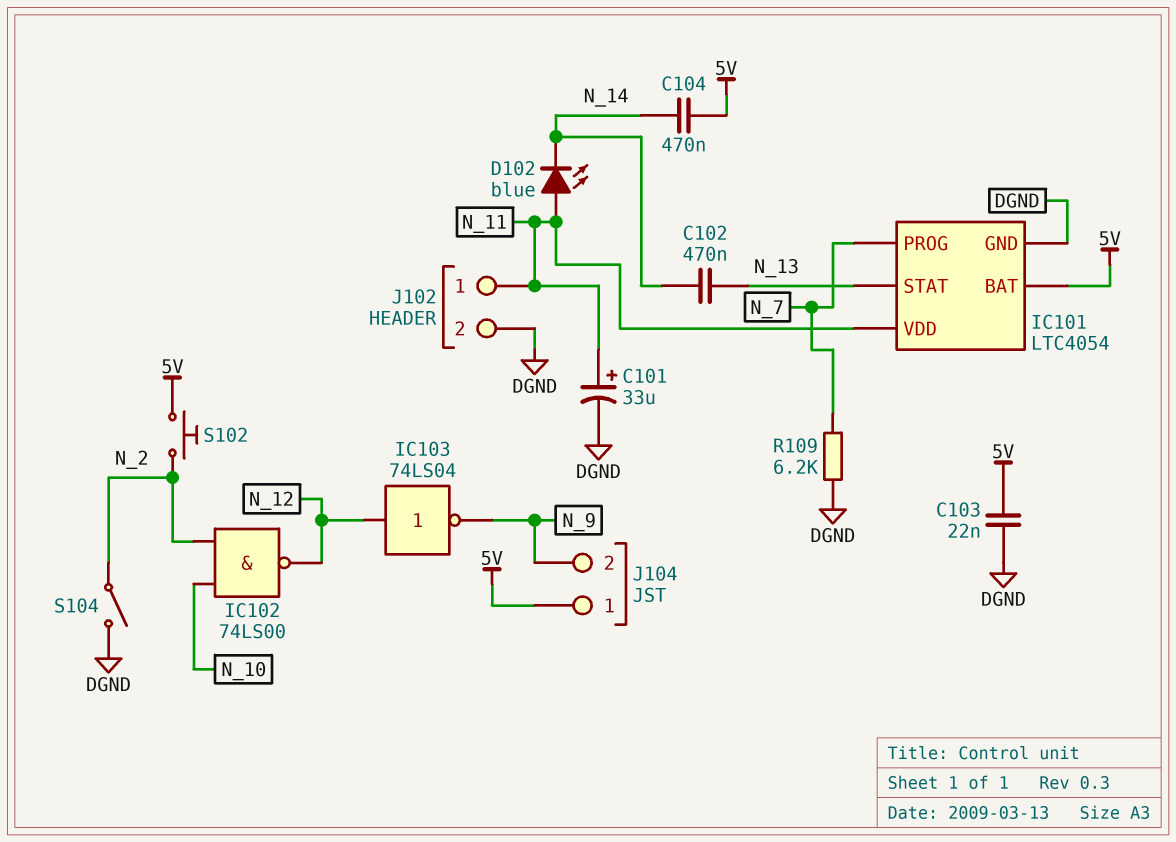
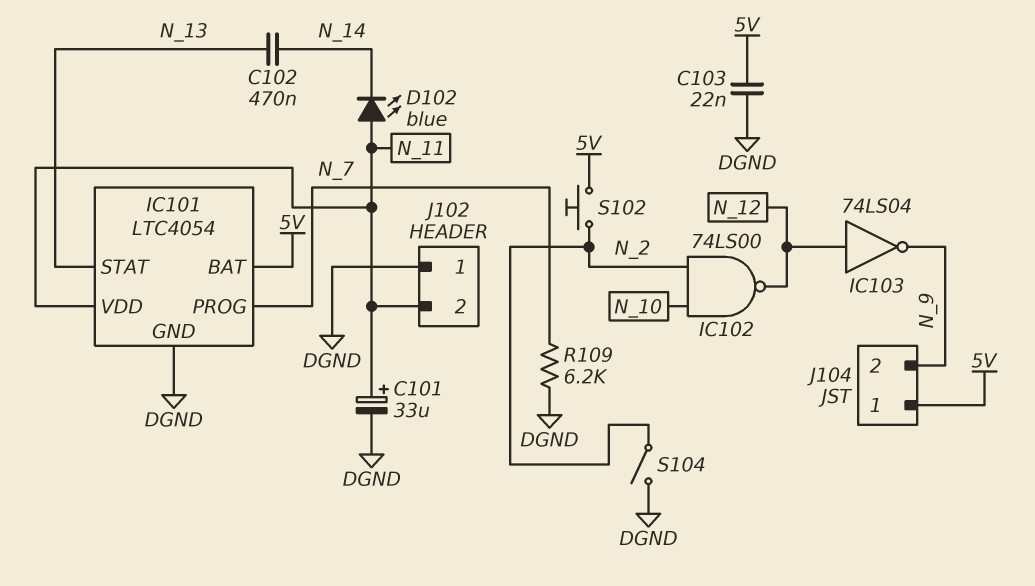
C104: 470nF (5V, N_14) -> none
J102 pin 1: N_11 -> DGND
J102 pin 2: DGND -> N_11

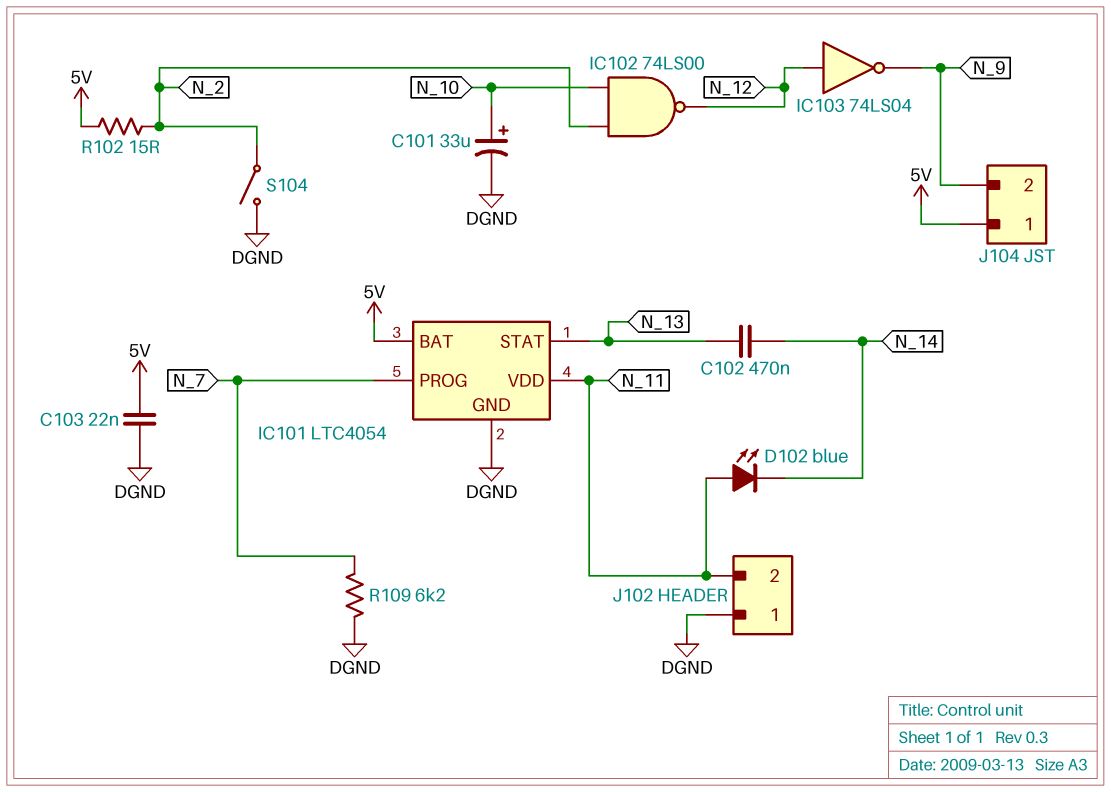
C101: 33uF (plus N_11, minus DGND) -> 33uF (plus N_10, minus DGND)
R102: none -> 15 (5V, N_2)
S102: button (5V, N_2) -> none

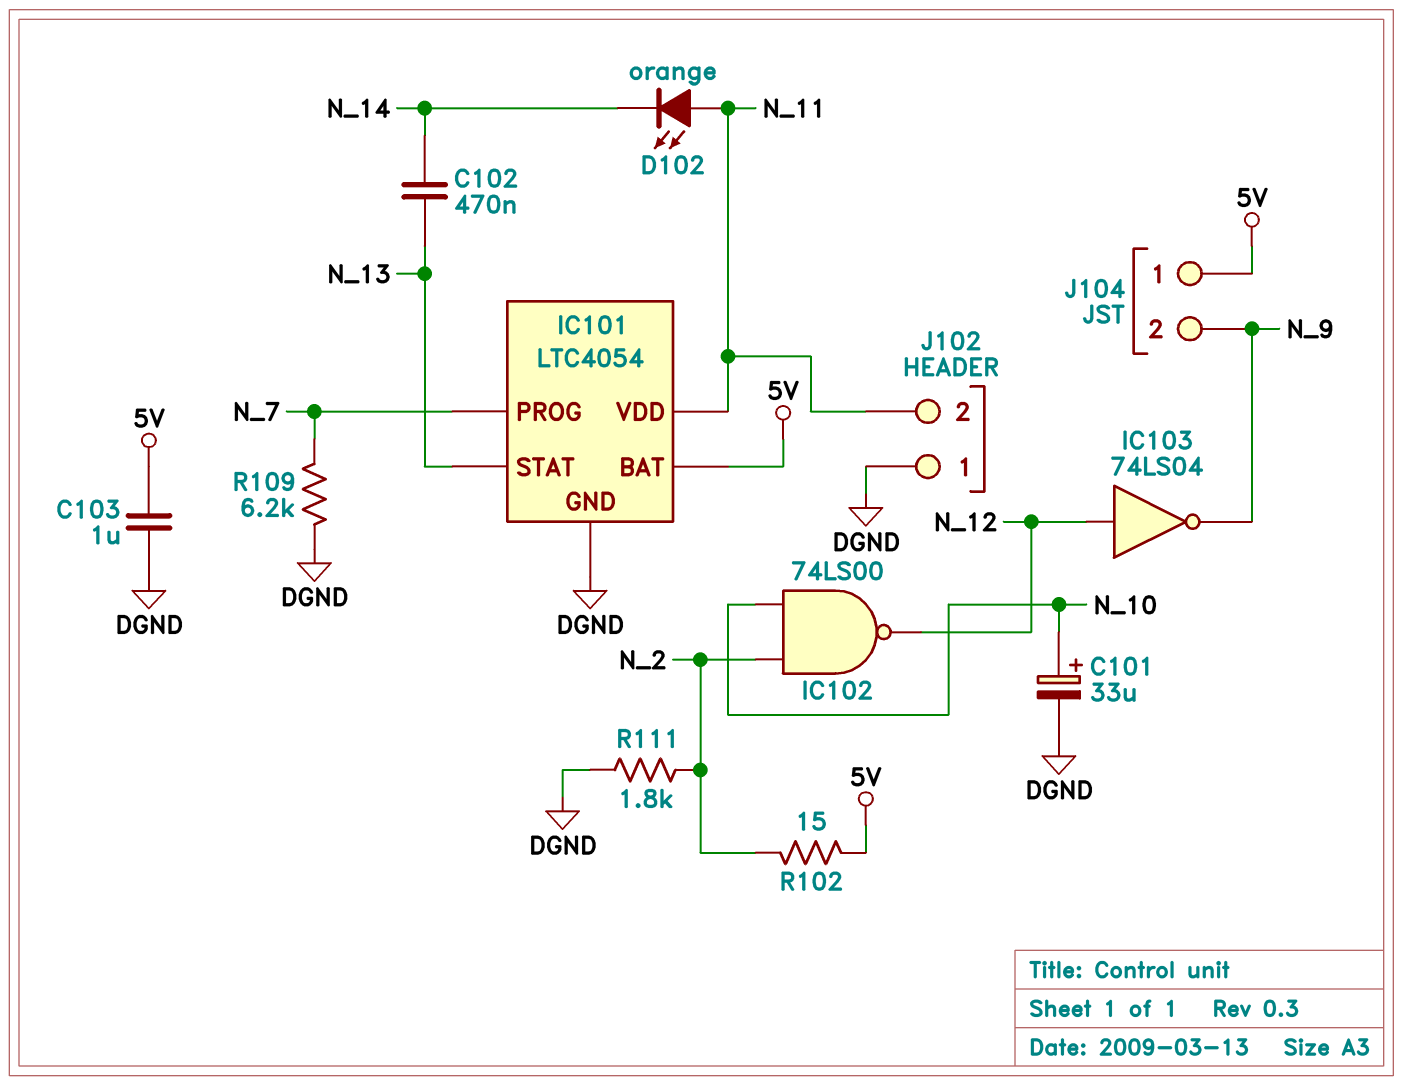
C103: 22nF (5V, DGND) -> 1uF (5V, DGND)
D102: LED blue (A N_11, K N_14) -> LED orange (A N_11, K N_14)
R111: none -> 1.8k (DGND, N_2)
S104: switch (DGND, N_2) -> none

